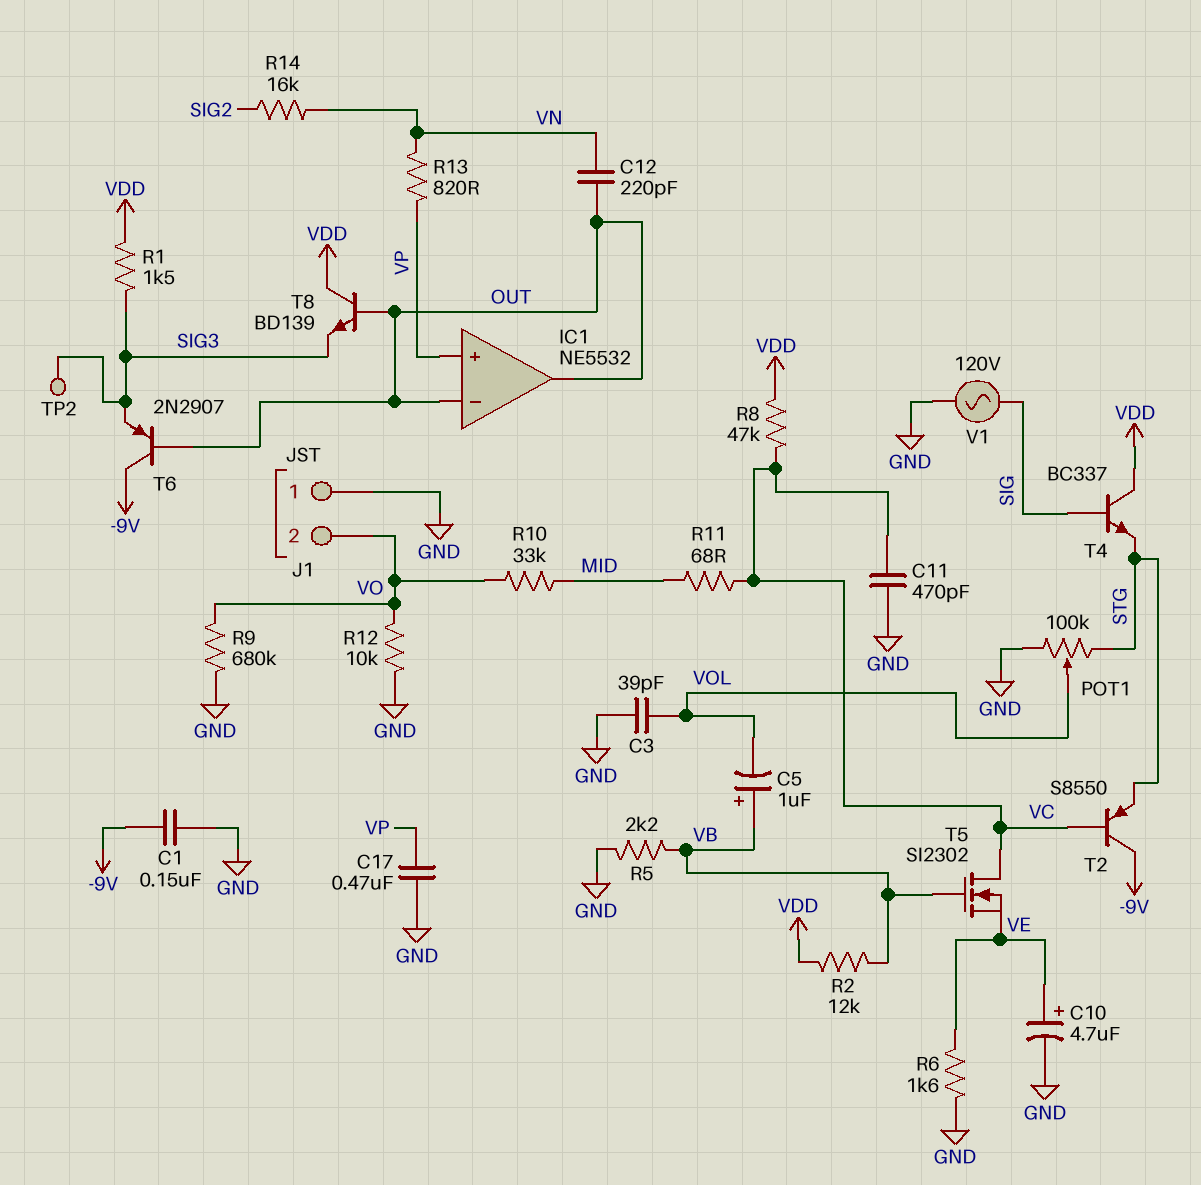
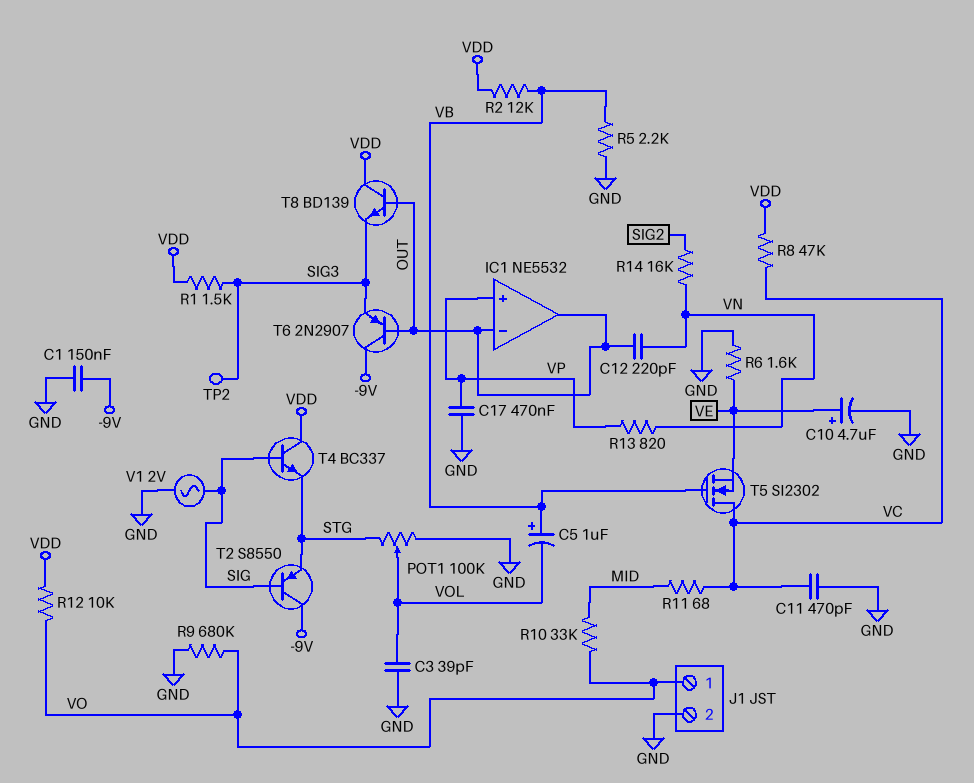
J1 pin 1: GND -> VO
J1 pin 2: VO -> GND
R12: 10k (GND, VO) -> 10k (VDD, VO)
T2: PNP S8550 (B VC, C -9V, E STG) -> PNP S8550 (B SIG, C -9V, E STG)
V1: AC 120V (GND, SIG) -> AC 2V (GND, SIG)

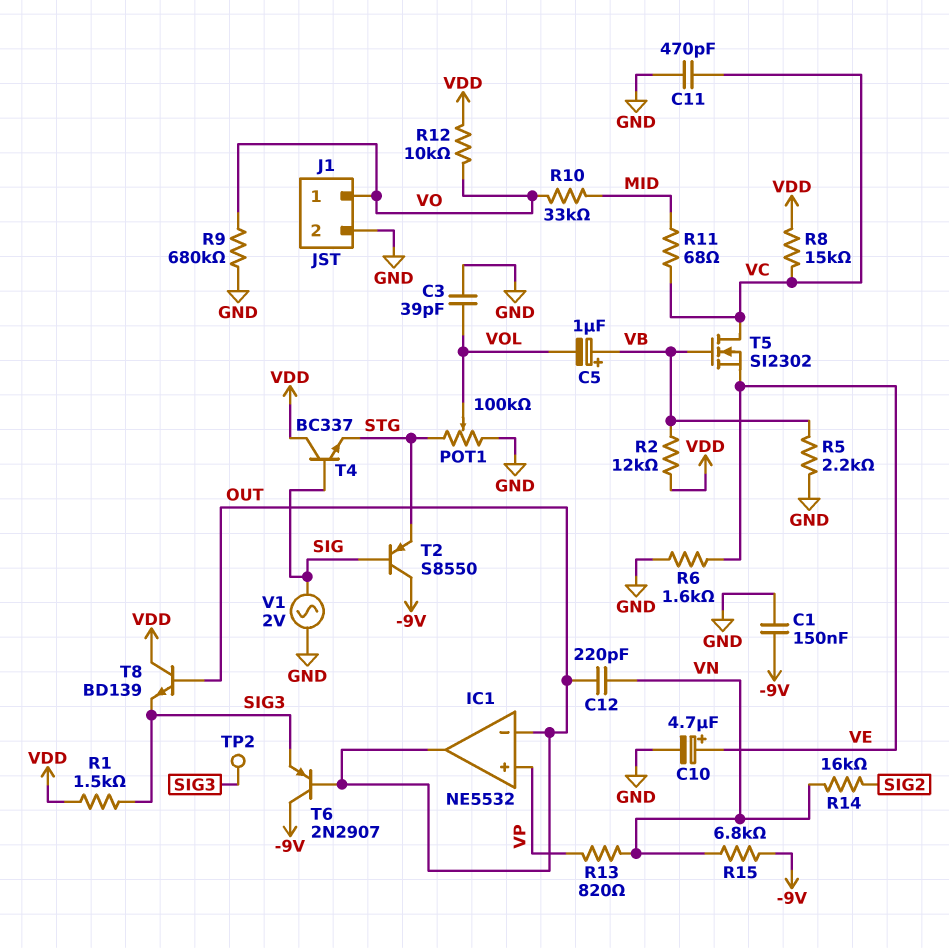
C17: 470nF (GND, VP) -> none
R8: 47k (VC, VDD) -> 15k (VC, VDD)
R15: none -> 6.8k (-9V, VN)

